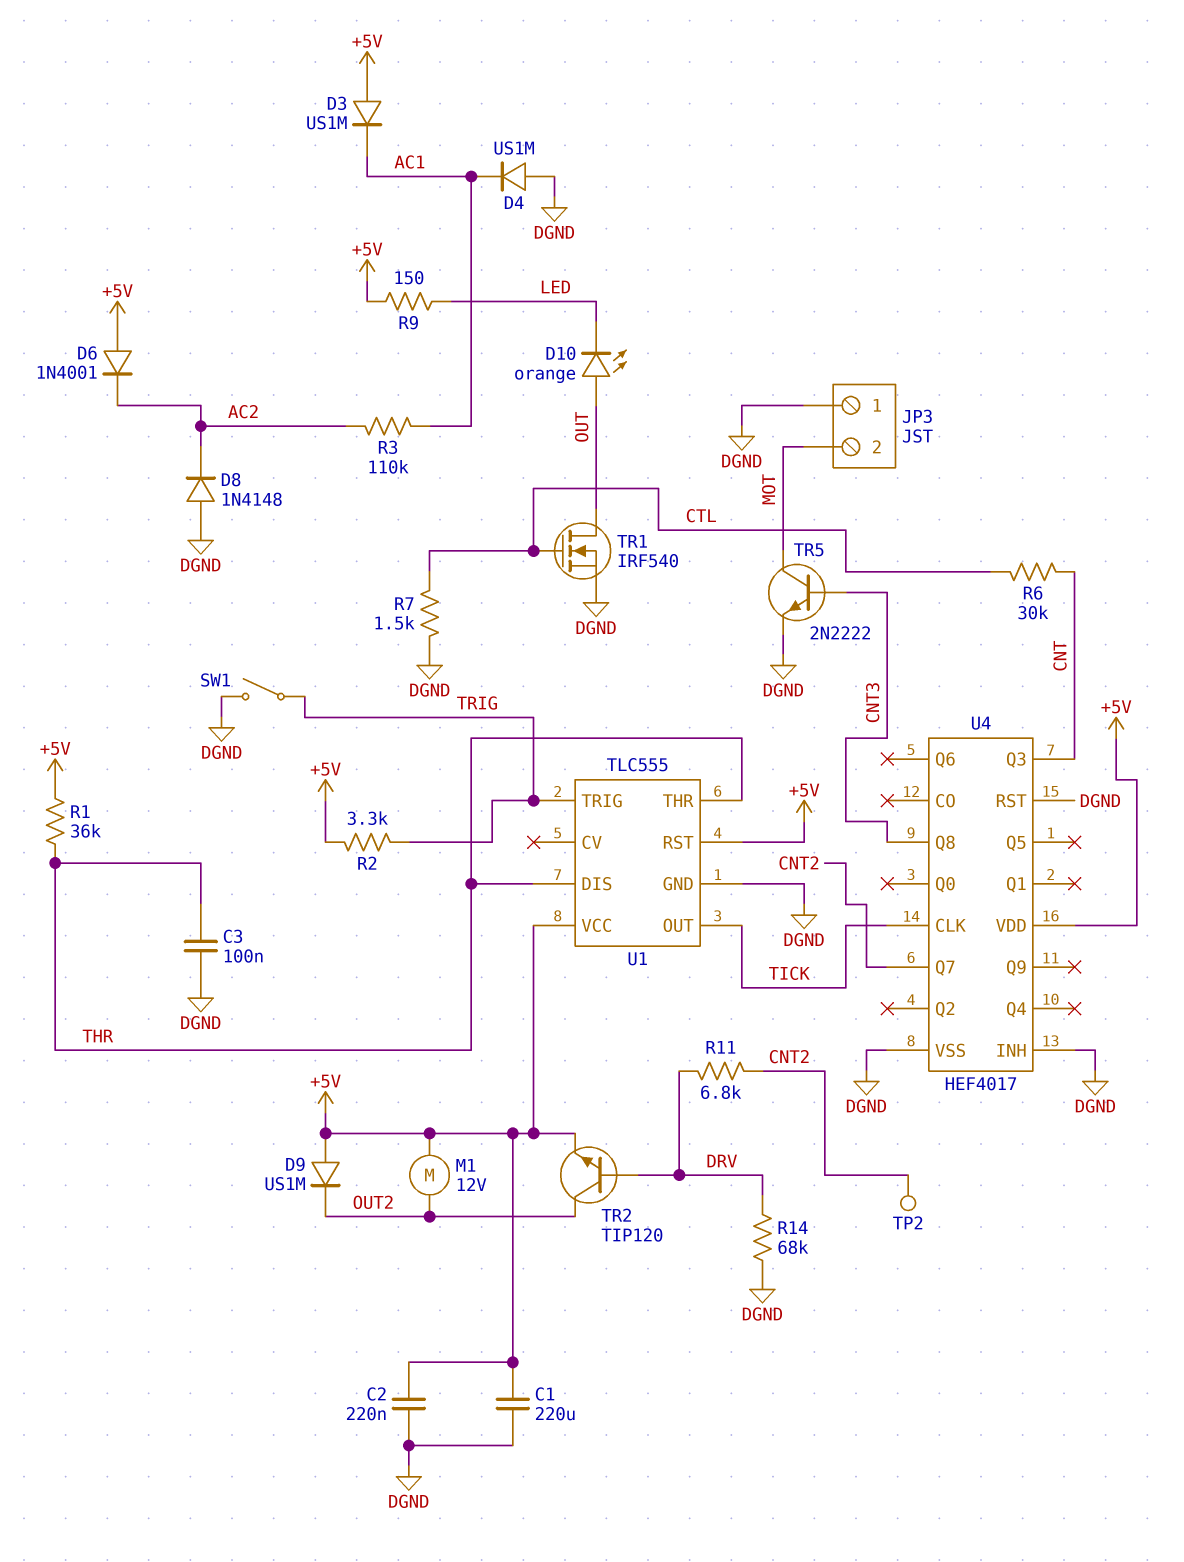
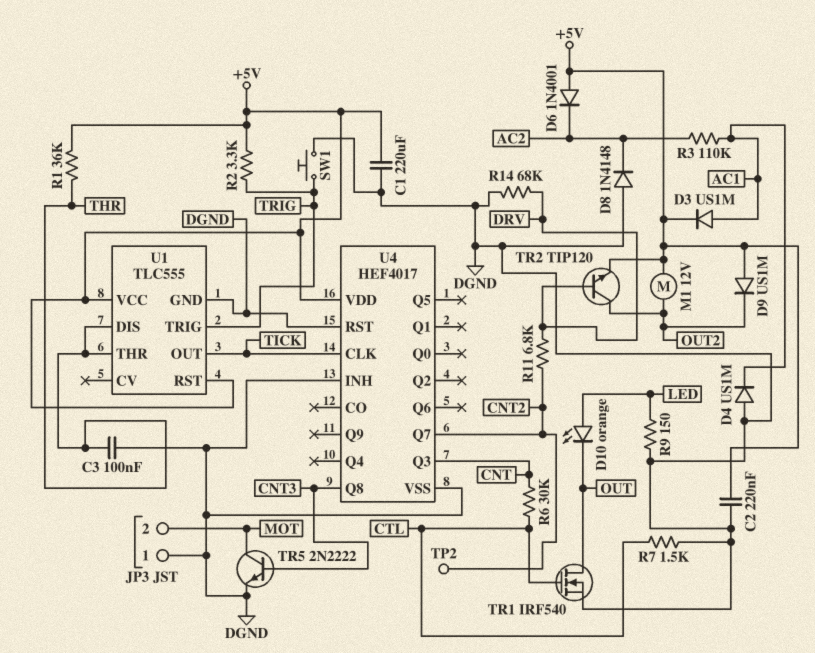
D3: diode US1M (A +5V, K AC1) -> diode US1M (A AC1, K +5V)
D10: LED orange (A OUT, K LED) -> LED orange (A LED, K OUT)
R9: 150 (+5V, LED) -> 150 (DGND, LED)
SW1: switch (DGND, TRIG) -> button (DGND, TRIG)

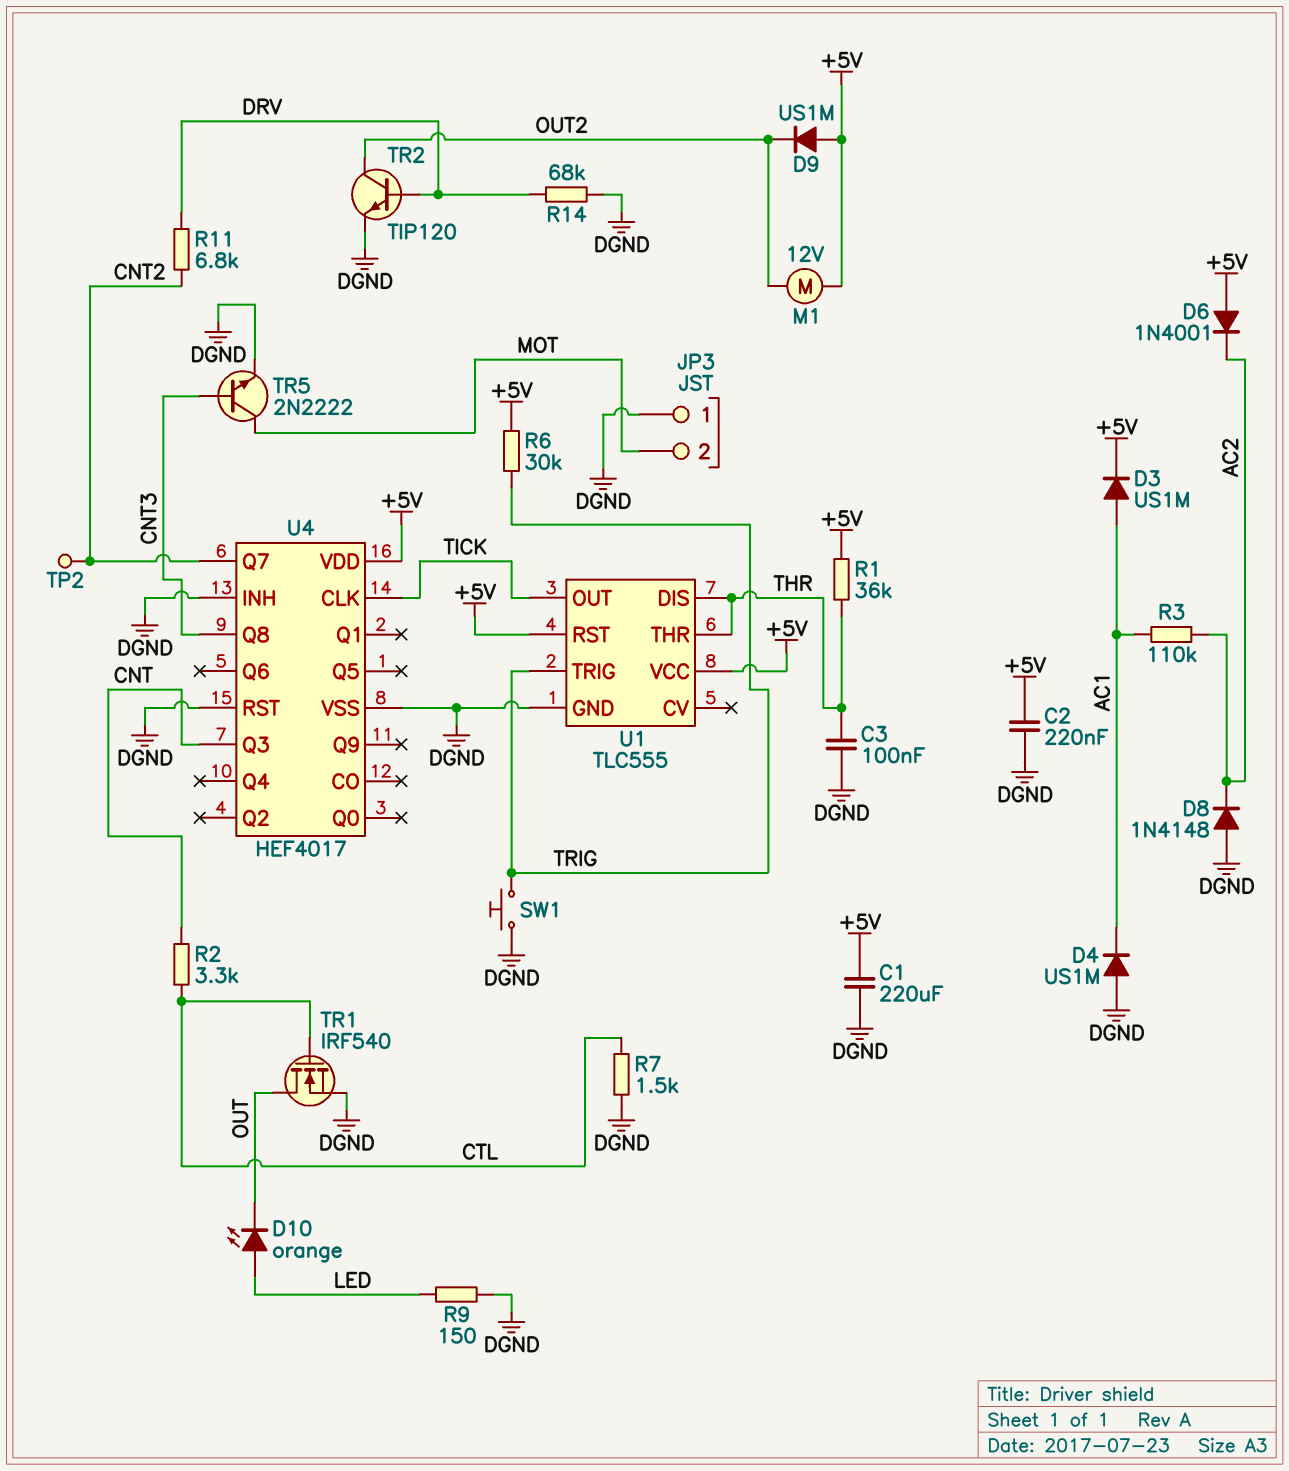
R2: 3.3k (+5V, TRIG) -> 3.3k (CNT, CTL)
R6: 30k (CNT, CTL) -> 30k (+5V, TRIG)
TR2: NPN TIP120 (B DRV, C OUT2, E +5V) -> NPN TIP120 (B DRV, C OUT2, E DGND)

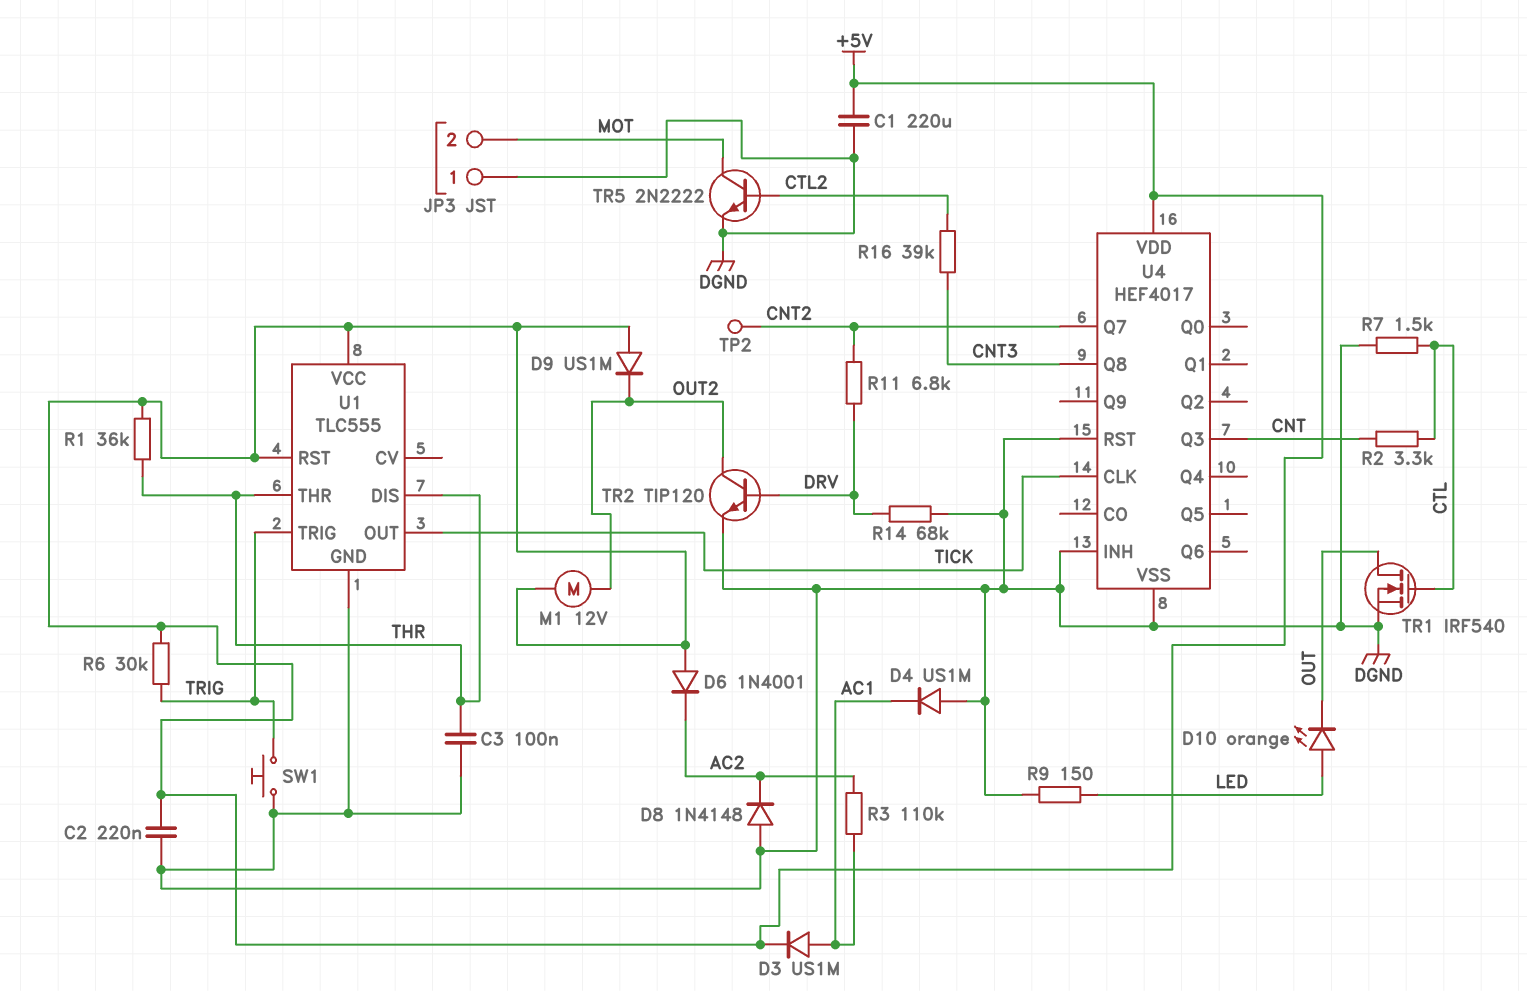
R16: none -> 39k (CNT3, CTL2)
TR5: NPN 2N2222 (B CNT3, C MOT, E DGND) -> NPN 2N2222 (B CTL2, C MOT, E DGND)

